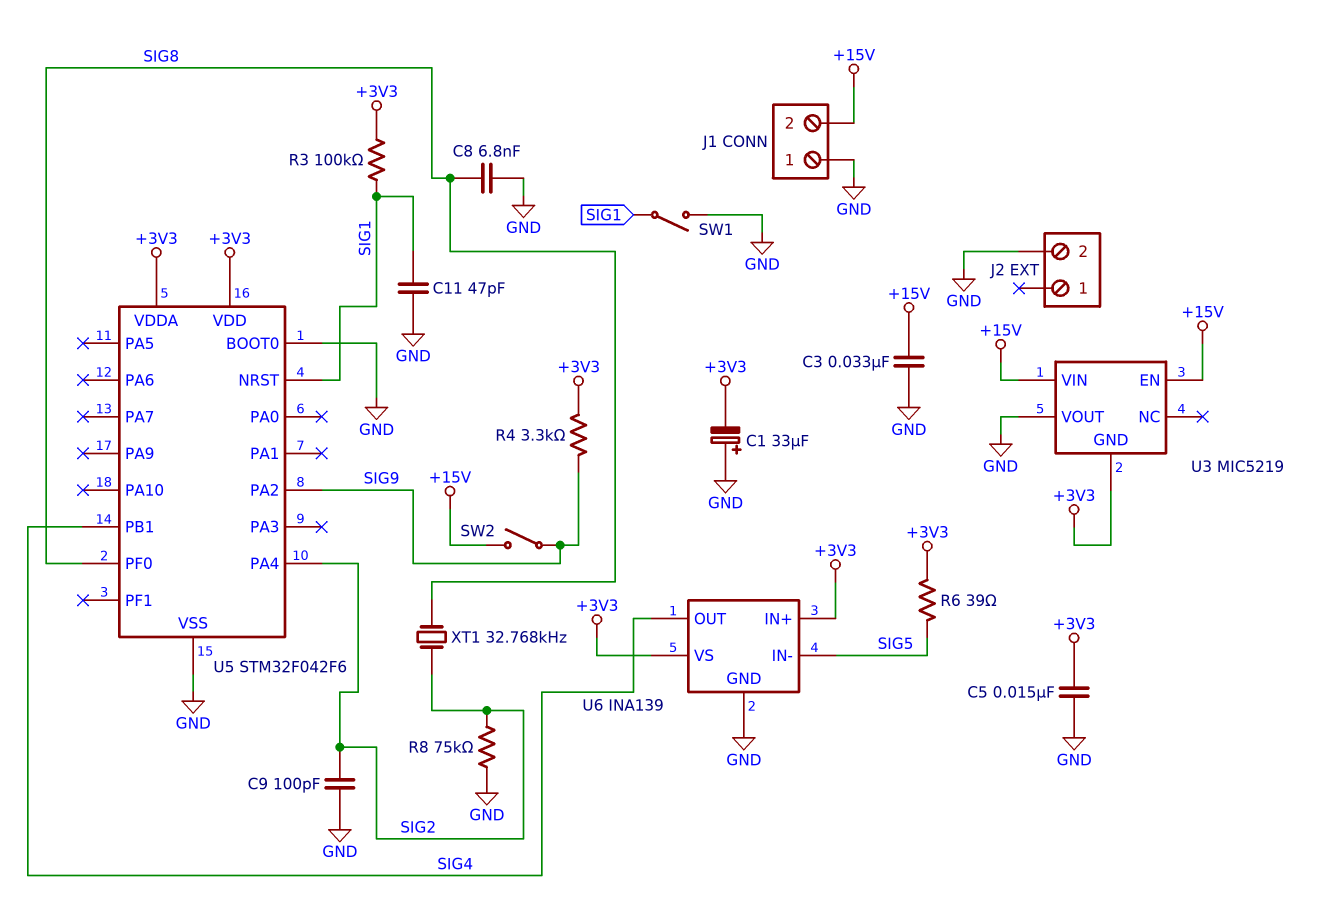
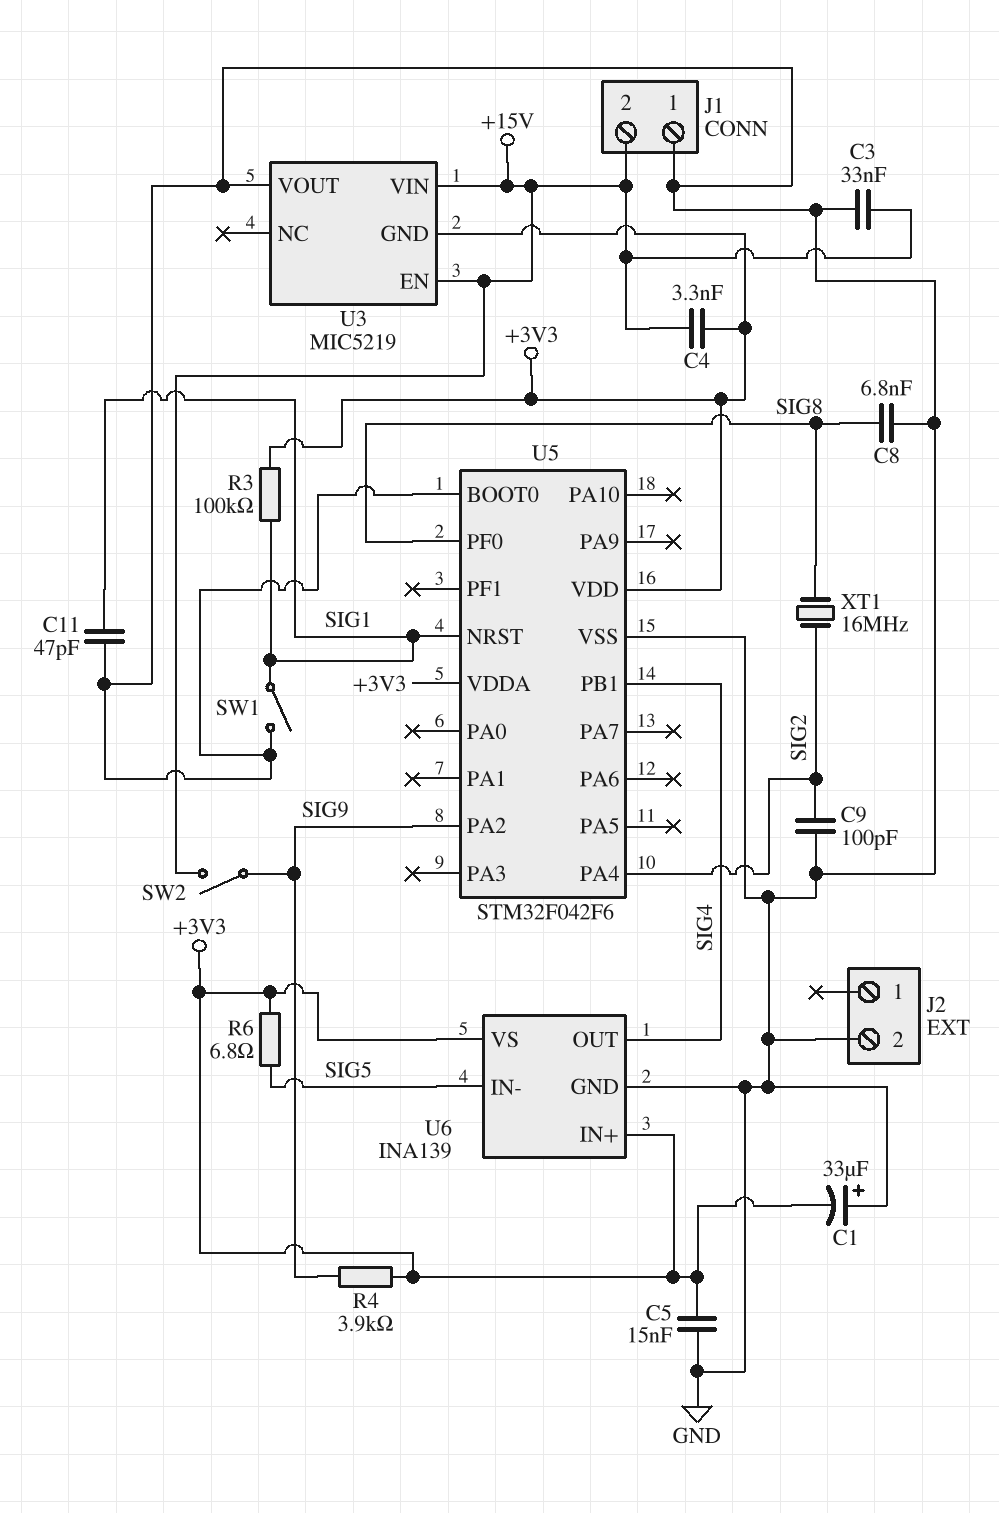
C4: none -> 3.3nF (+3V3, +15V)
R4: 3.3k (+3V3, SIG9) -> 3.9k (+3V3, SIG9)
R6: 39 (+3V3, SIG5) -> 6.8 (+3V3, SIG5)
R8: 75k (GND, SIG2) -> none
XT1: 32.768kHz (SIG2, SIG8) -> 16MHz (SIG2, SIG8)

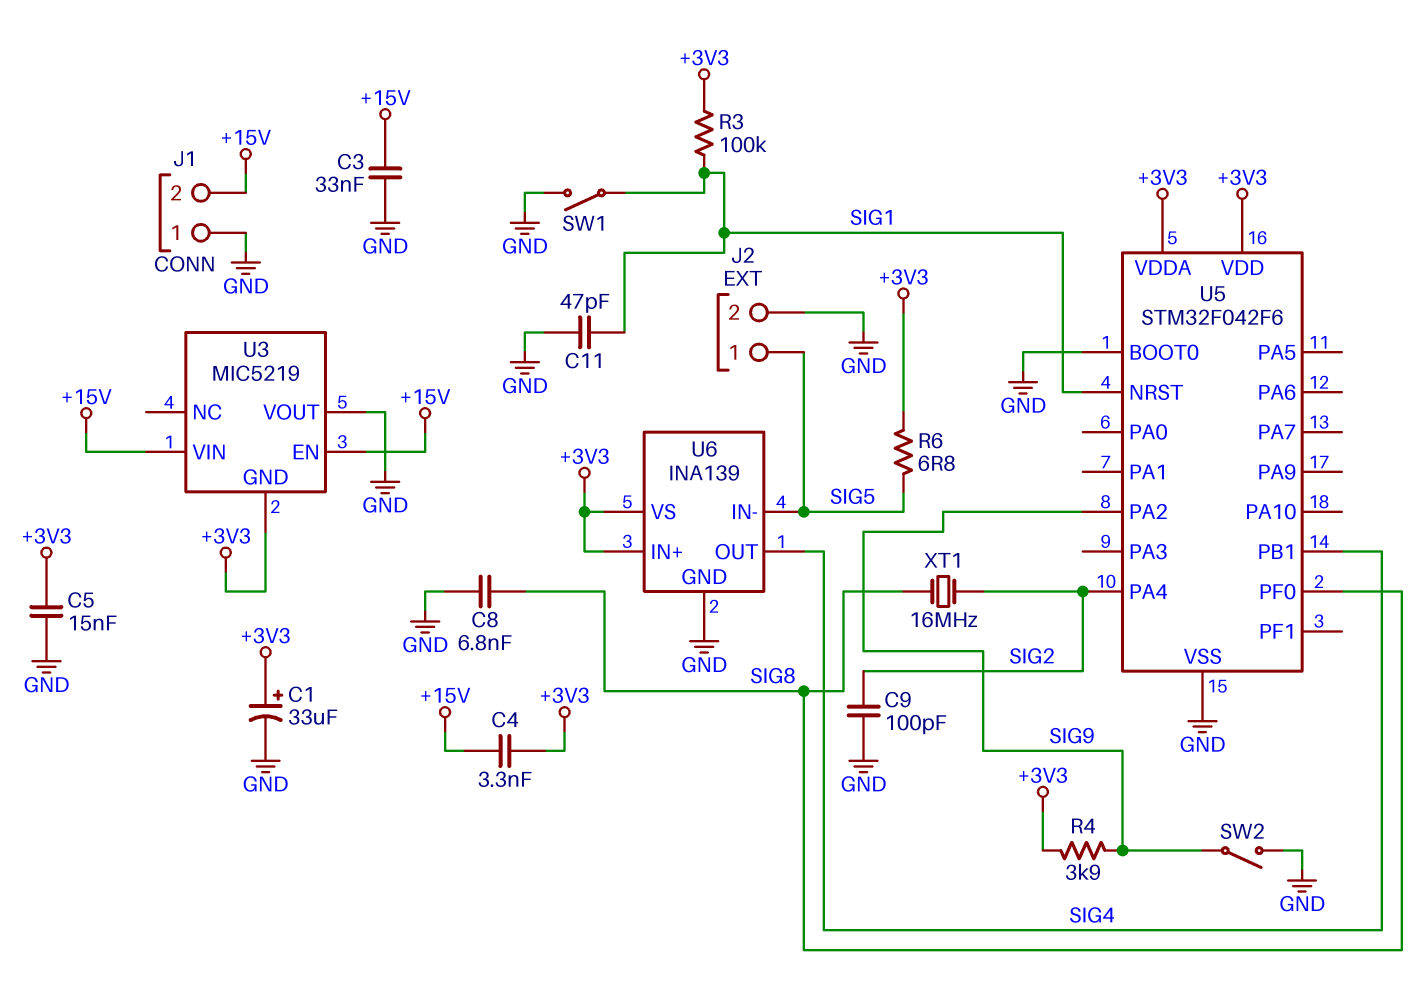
C1: 33uF (plus GND, minus +3V3) -> 33uF (plus +3V3, minus GND)
J2 pin 1: none -> SIG5
SW2: switch (+15V, SIG9) -> switch (GND, SIG9)

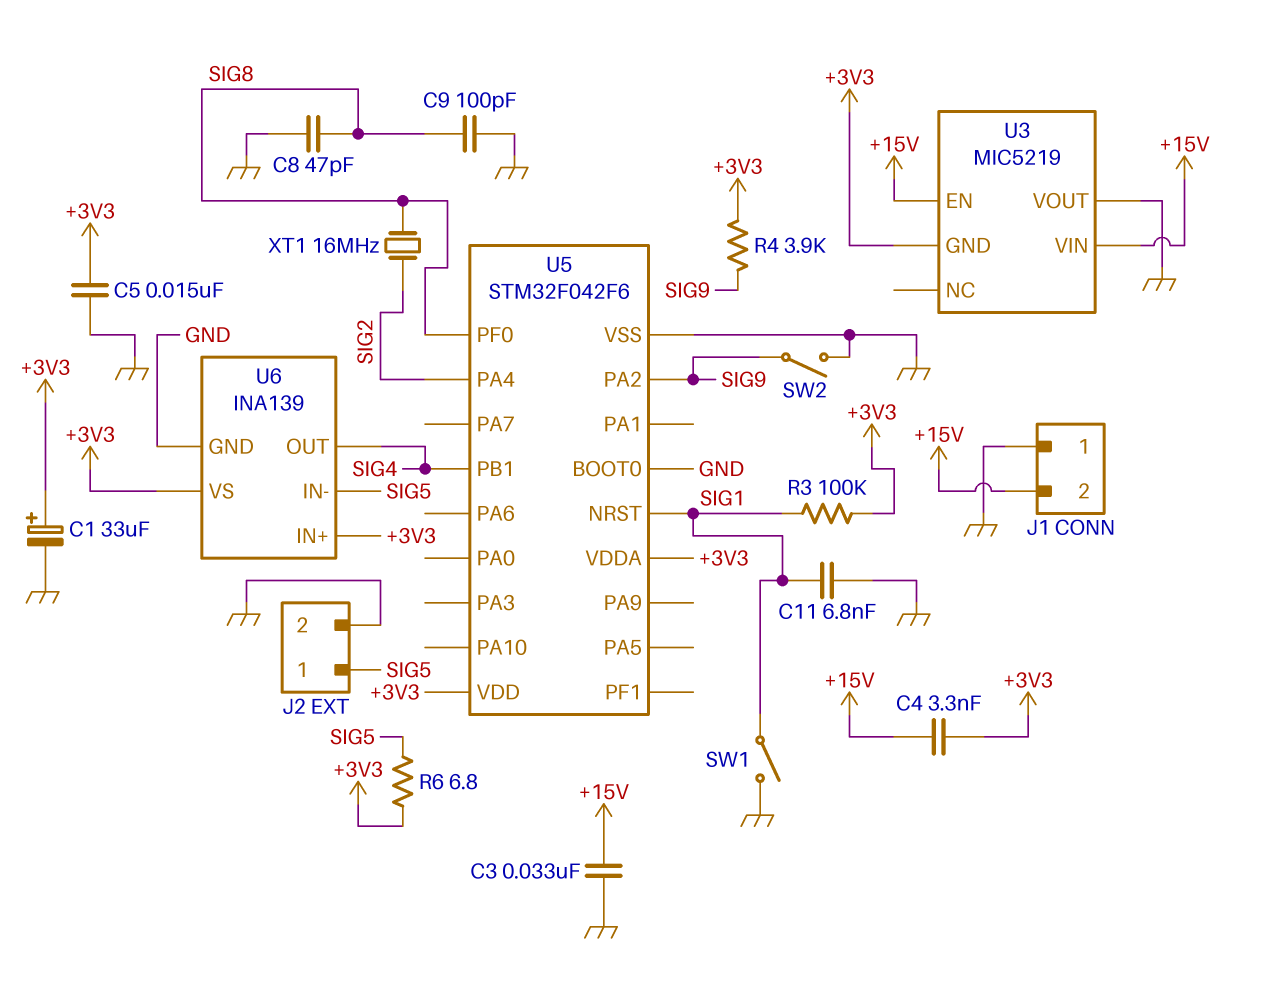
C8: 6.8nF (GND, SIG8) -> 47pF (GND, SIG8)
C9: 100pF (GND, SIG2) -> 100pF (GND, SIG8)
C11: 47pF (GND, SIG1) -> 6.8nF (GND, SIG1)

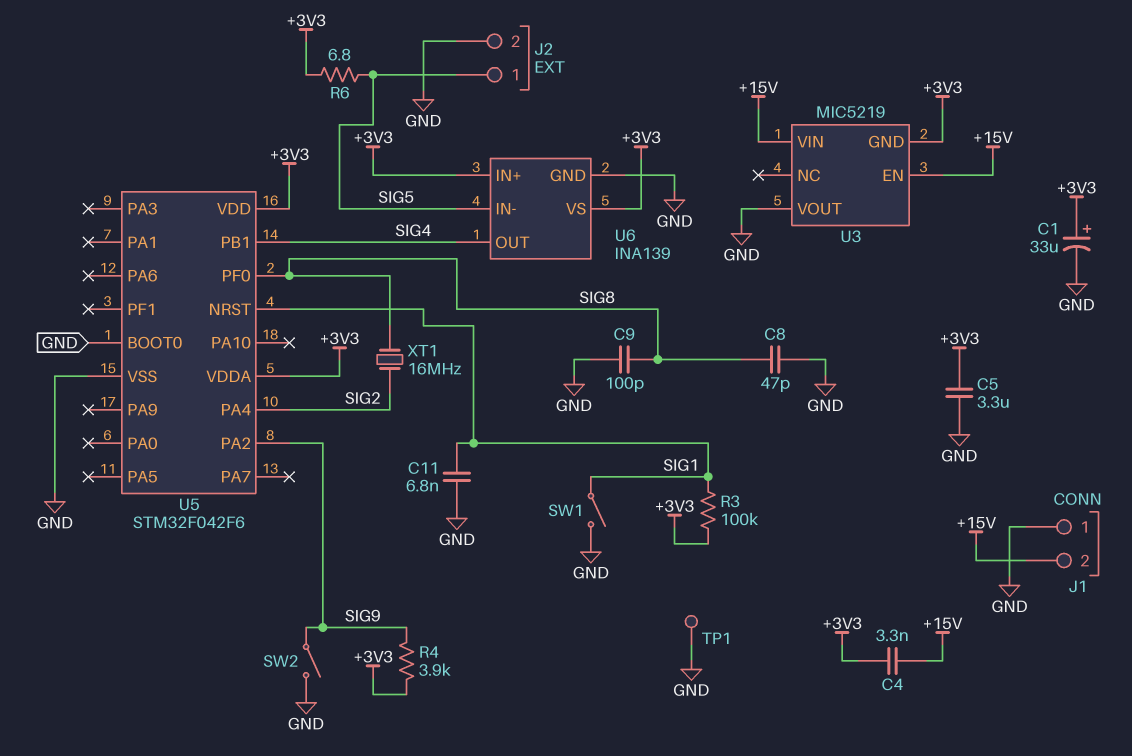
C3: 33nF (+15V, GND) -> none
C5: 15nF (+3V3, GND) -> 3.3uF (+3V3, GND)
TP1: none -> test point (GND)

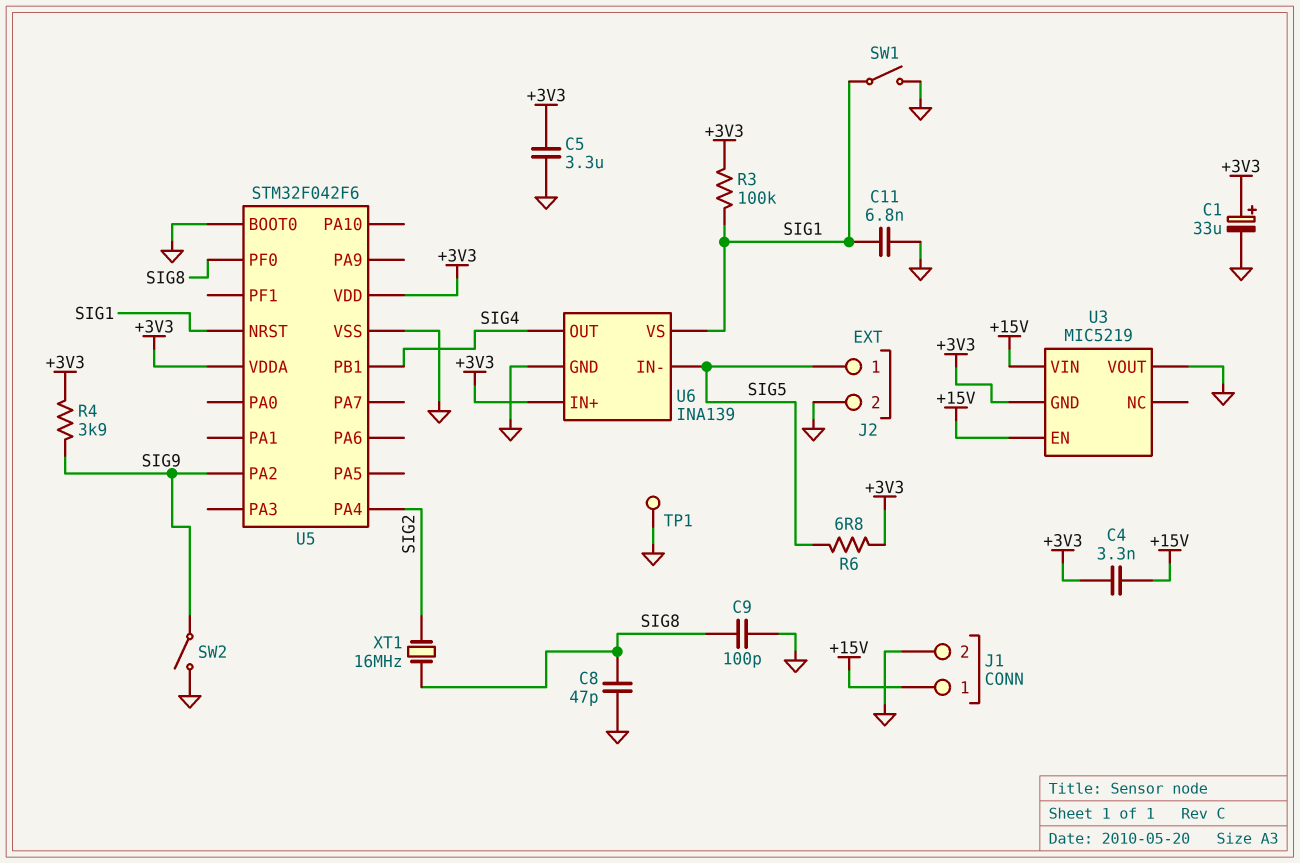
J1 pin 1: GND -> +15V
J1 pin 2: +15V -> GND
U6 pin VS: +3V3 -> SIG1

